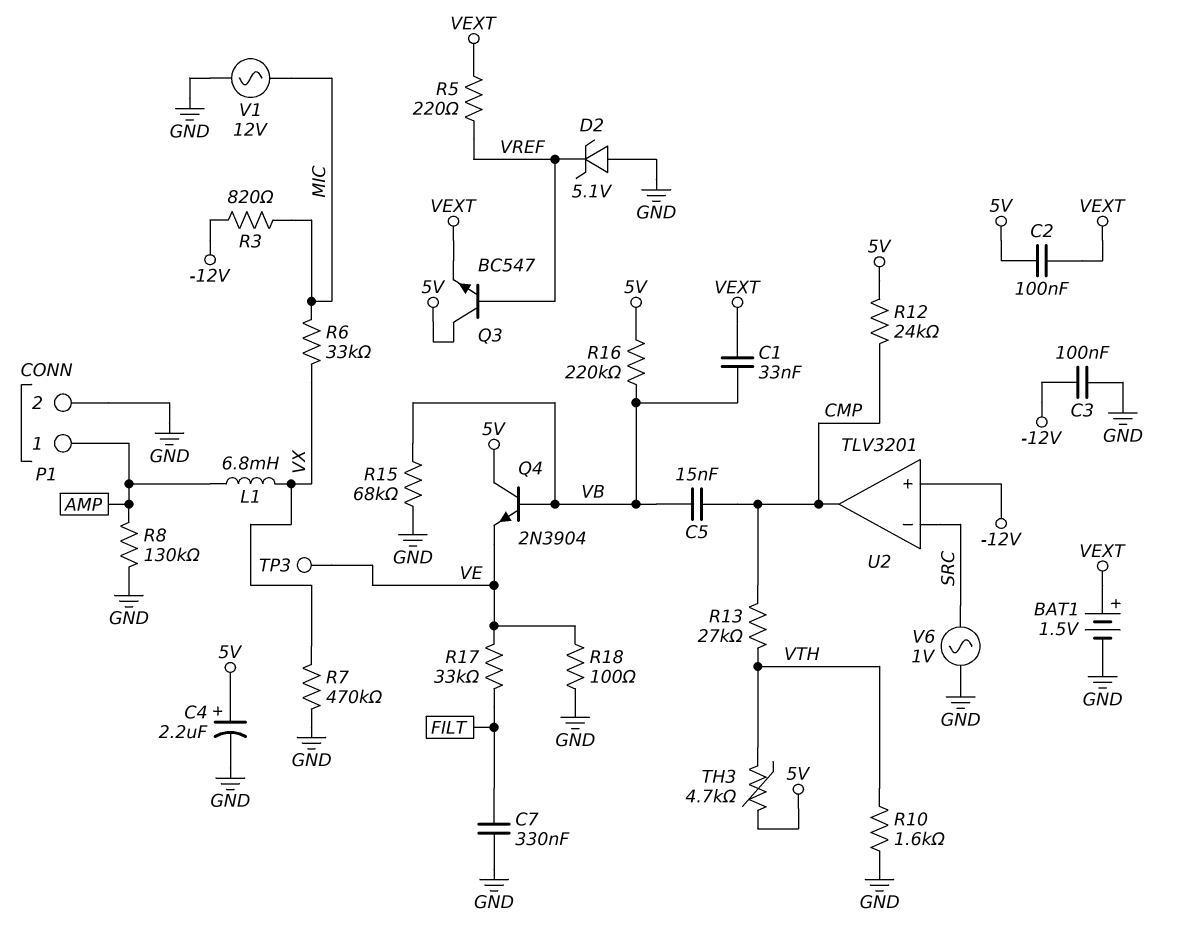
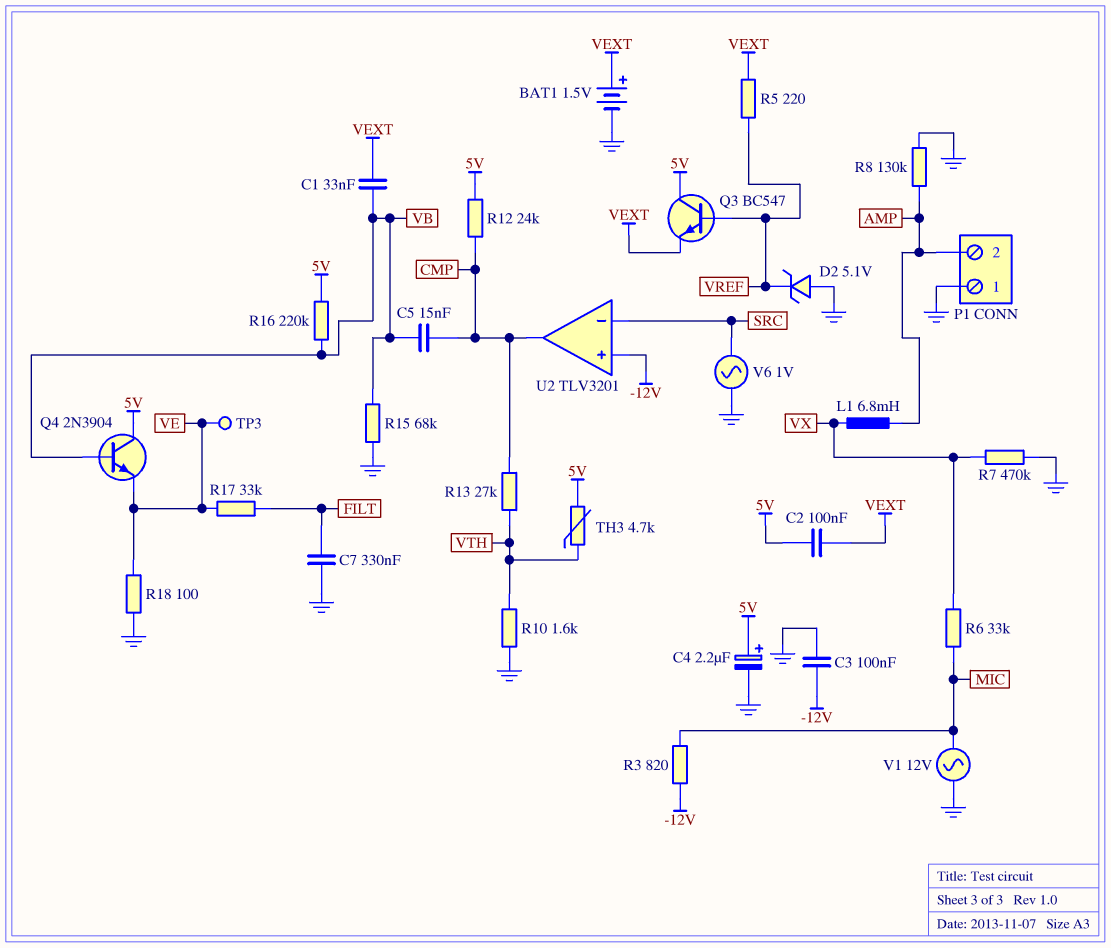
P1 pin 1: AMP -> GND
P1 pin 2: GND -> AMP

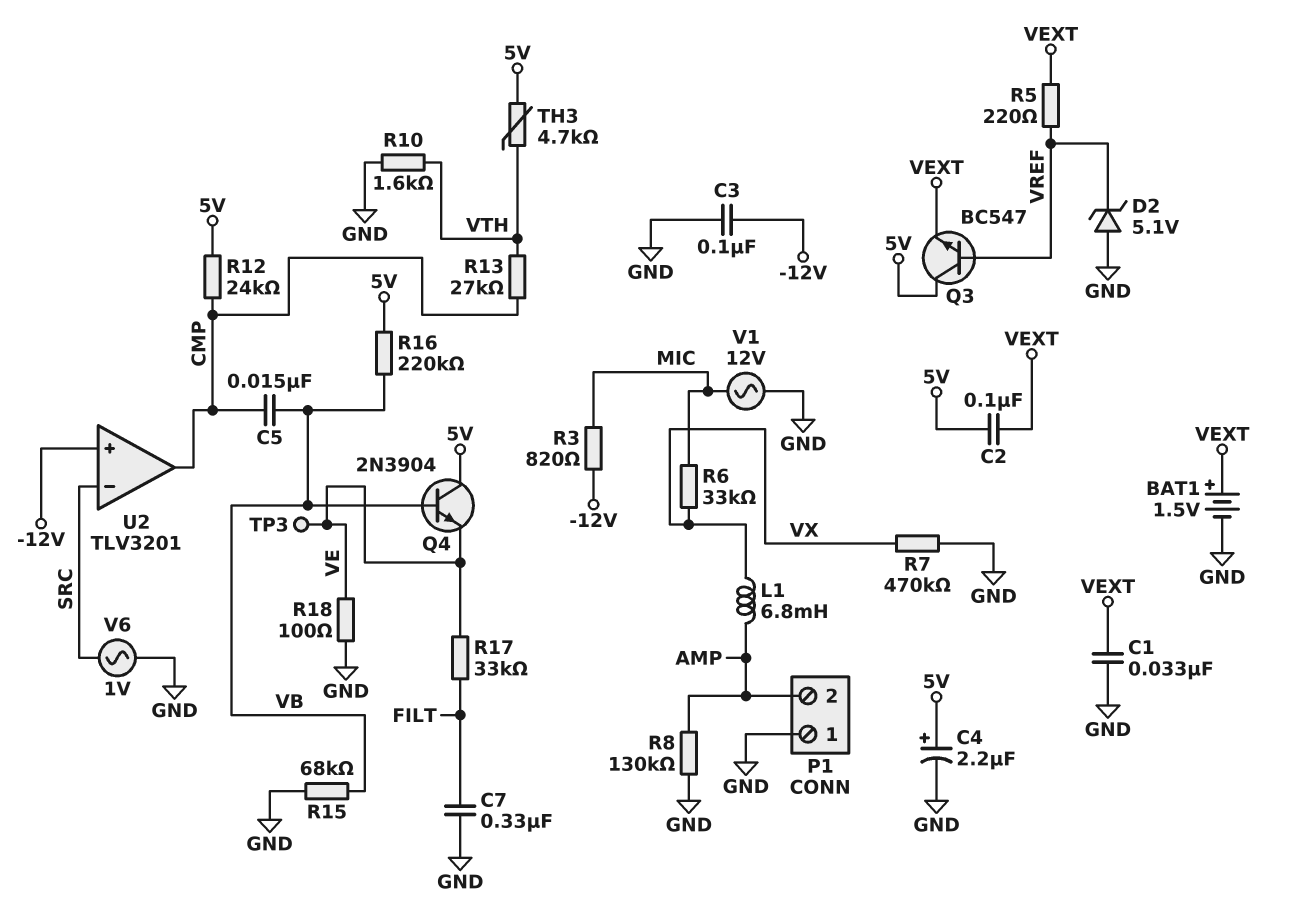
C1: 33nF (VB, VEXT) -> 33nF (GND, VEXT)

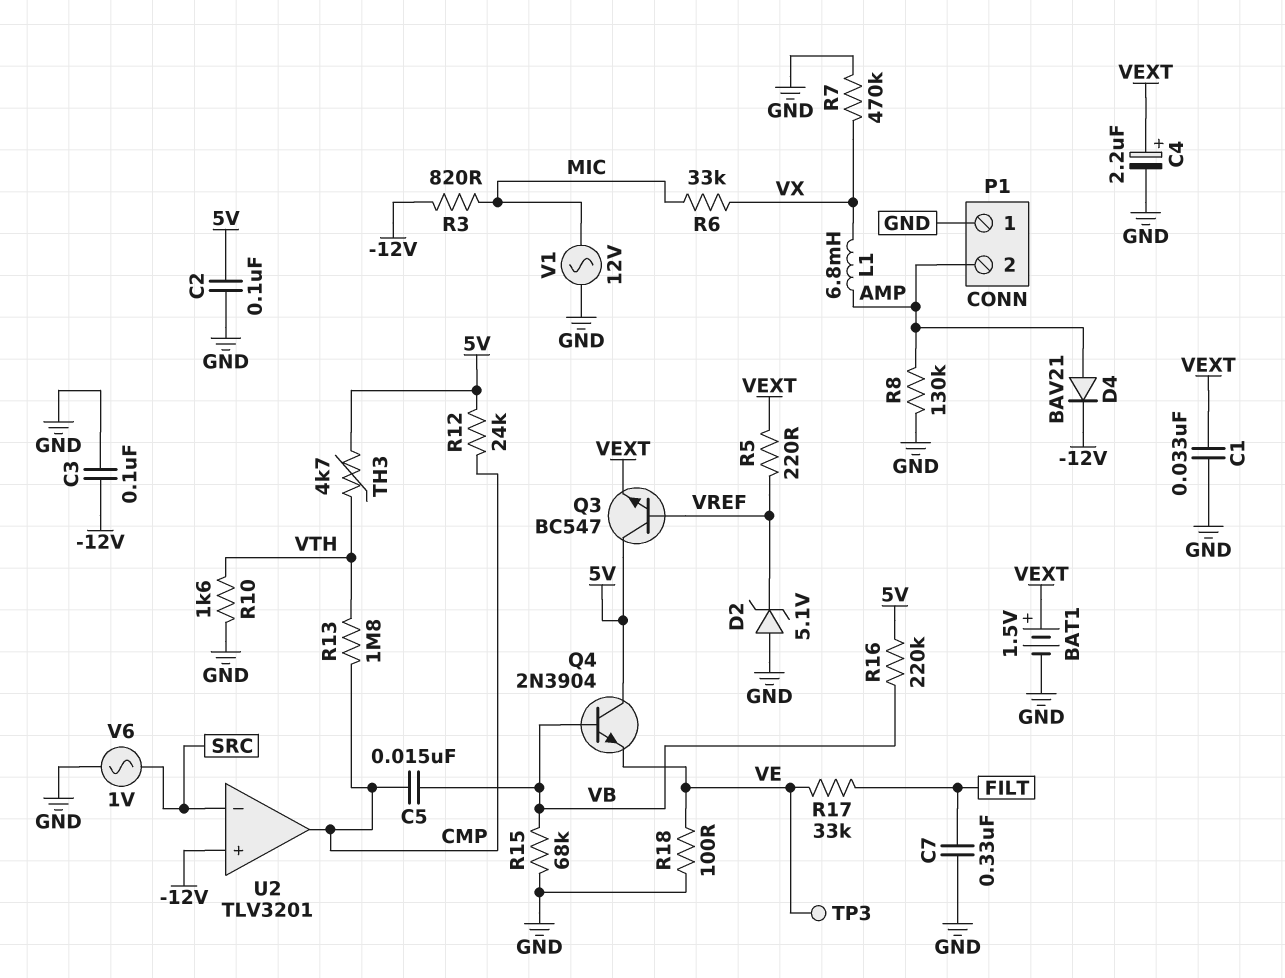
C2: 100nF (5V, VEXT) -> 100nF (5V, GND)
C4: 2.2uF (plus 5V, minus GND) -> 2.2uF (plus VEXT, minus GND)
D4: none -> diode BAV21 (A AMP, K -12V)
R13: 27k (CMP, VTH) -> 1.8M (CMP, VTH)

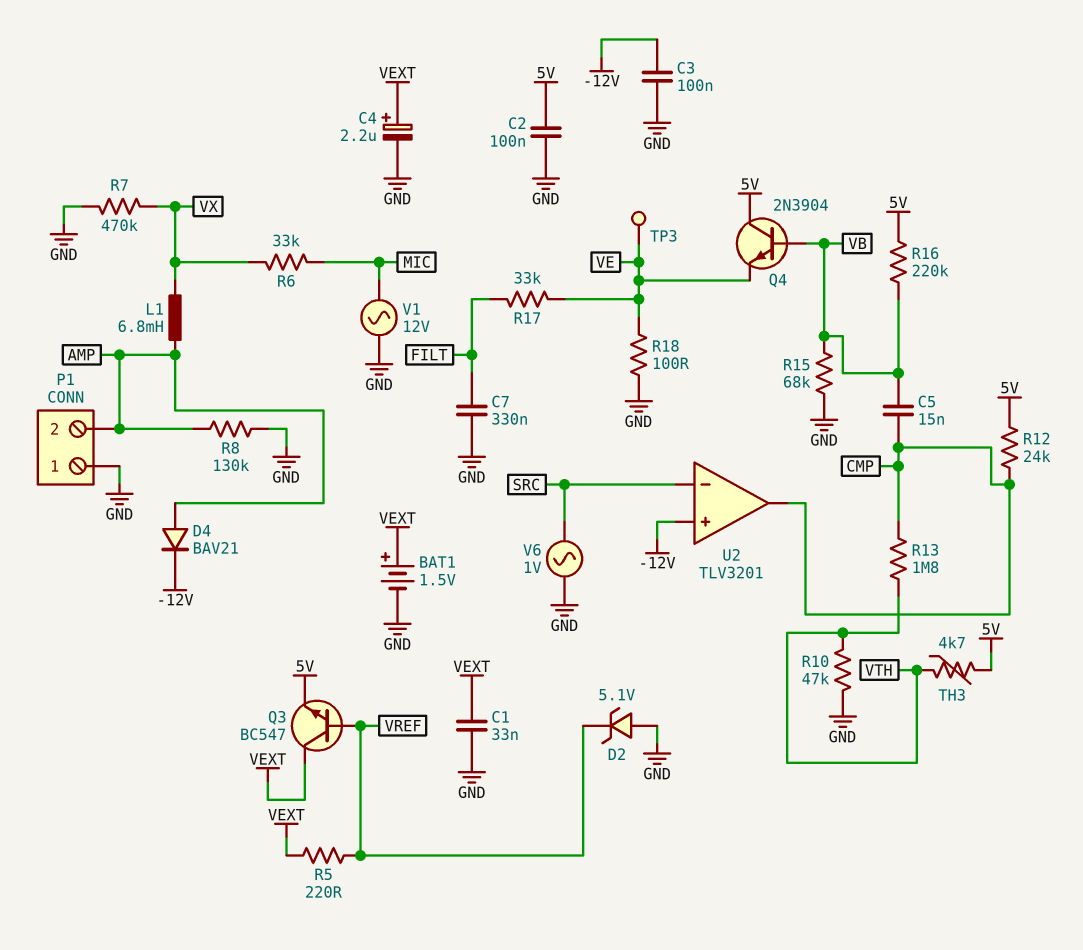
Q3: NPN BC547 (B VREF, C 5V, E VEXT) -> NPN BC547 (B VREF, C VEXT, E 5V)
R3: 820 (-12V, MIC) -> none
R10: 1.6k (GND, VTH) -> 47k (GND, VTH)

